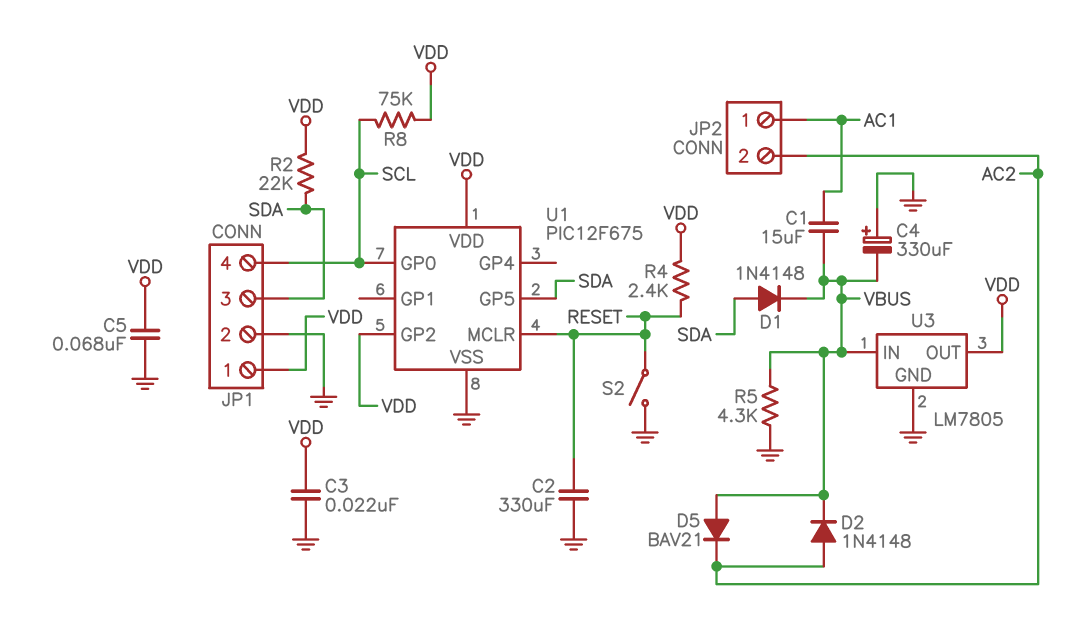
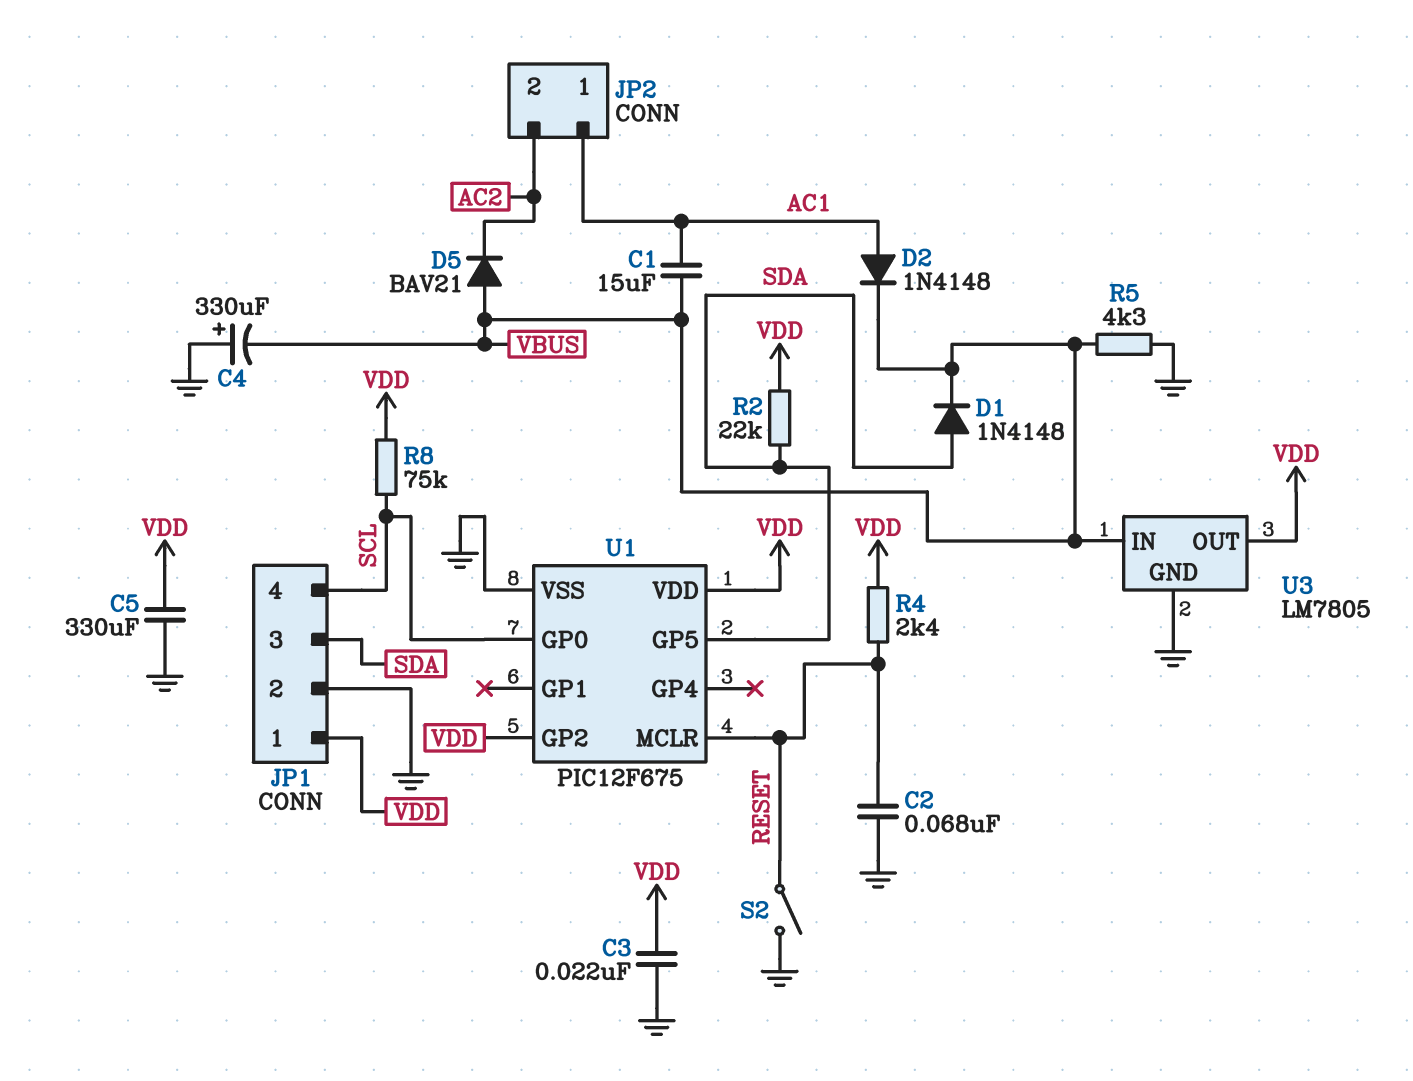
C2: 330uF (GND, RESET) -> 68nF (GND, RESET)
C5: 68nF (GND, VDD) -> 330uF (GND, VDD)
D2: diode 1N4148 (A AC2, K VBUS) -> diode 1N4148 (A AC1, K VBUS)

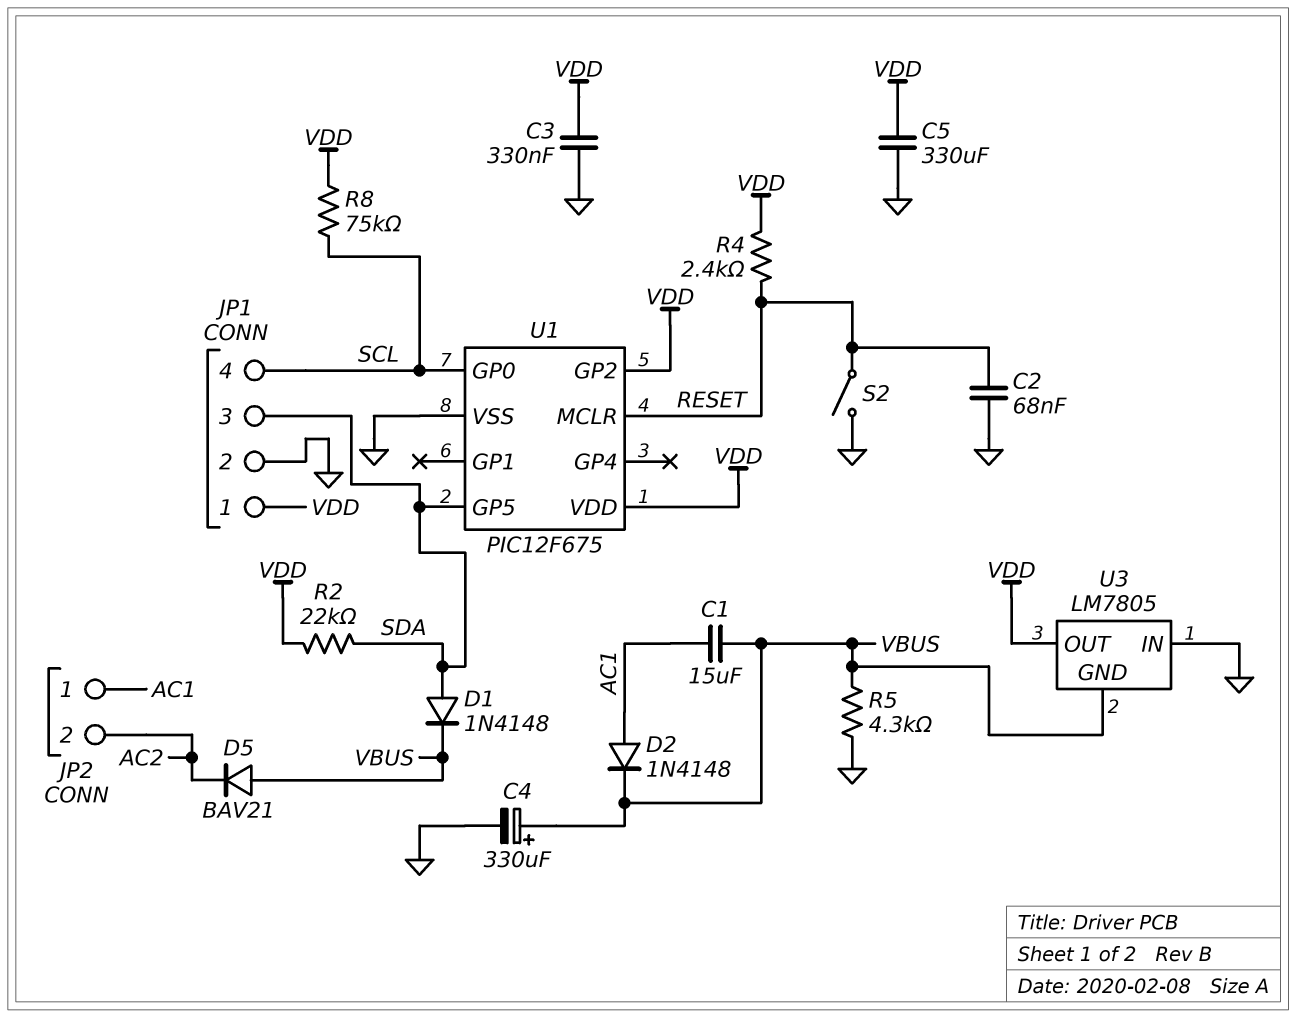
C3: 22nF (GND, VDD) -> 330nF (GND, VDD)
C4: 330uF (plus GND, minus VBUS) -> 330uF (plus VBUS, minus GND)
U3 pin GND: GND -> VBUS
U3 pin IN: VBUS -> GND

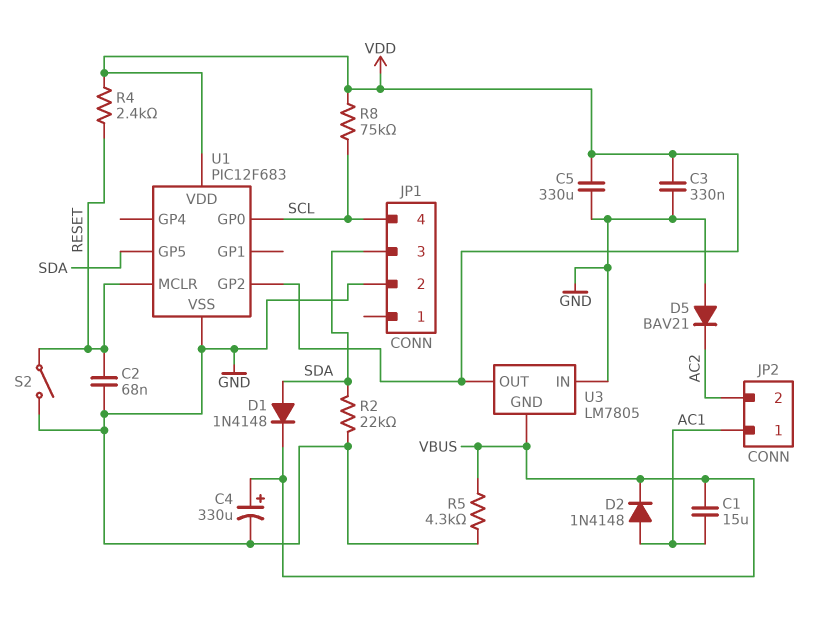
D5: diode BAV21 (A VBUS, K AC2) -> diode BAV21 (A GND, K AC2)
JP1 pin 1: VDD -> none
R2: 22k (SDA, VDD) -> 22k (GND, SDA)
U1: PIC12F675 -> PIC12F683

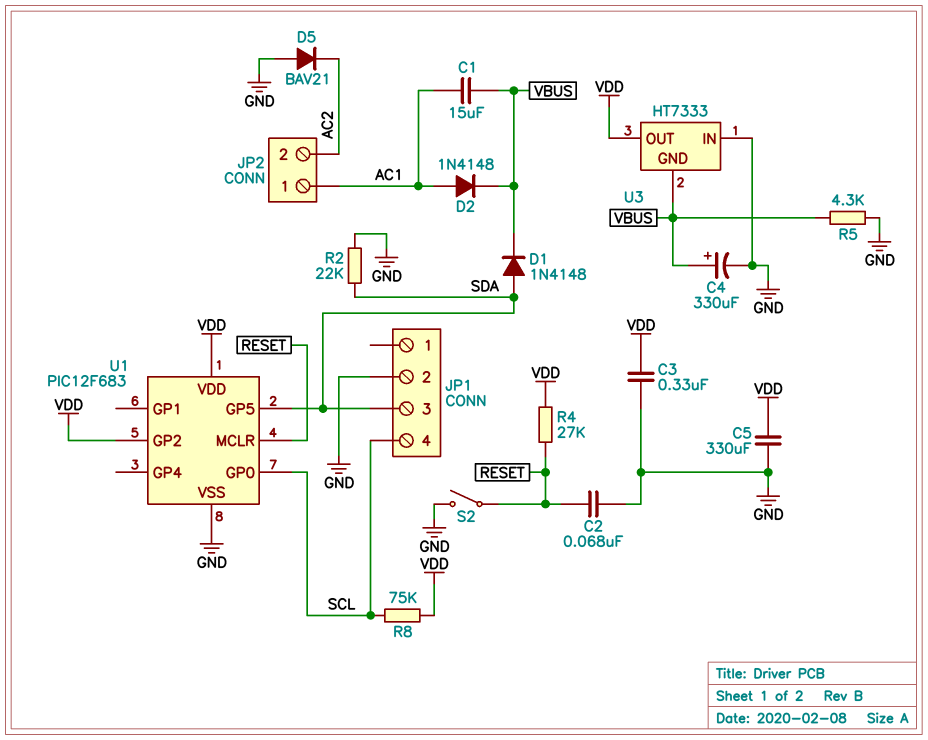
R4: 2.4k (RESET, VDD) -> 27k (RESET, VDD)
U3: LM7805 -> HT7333

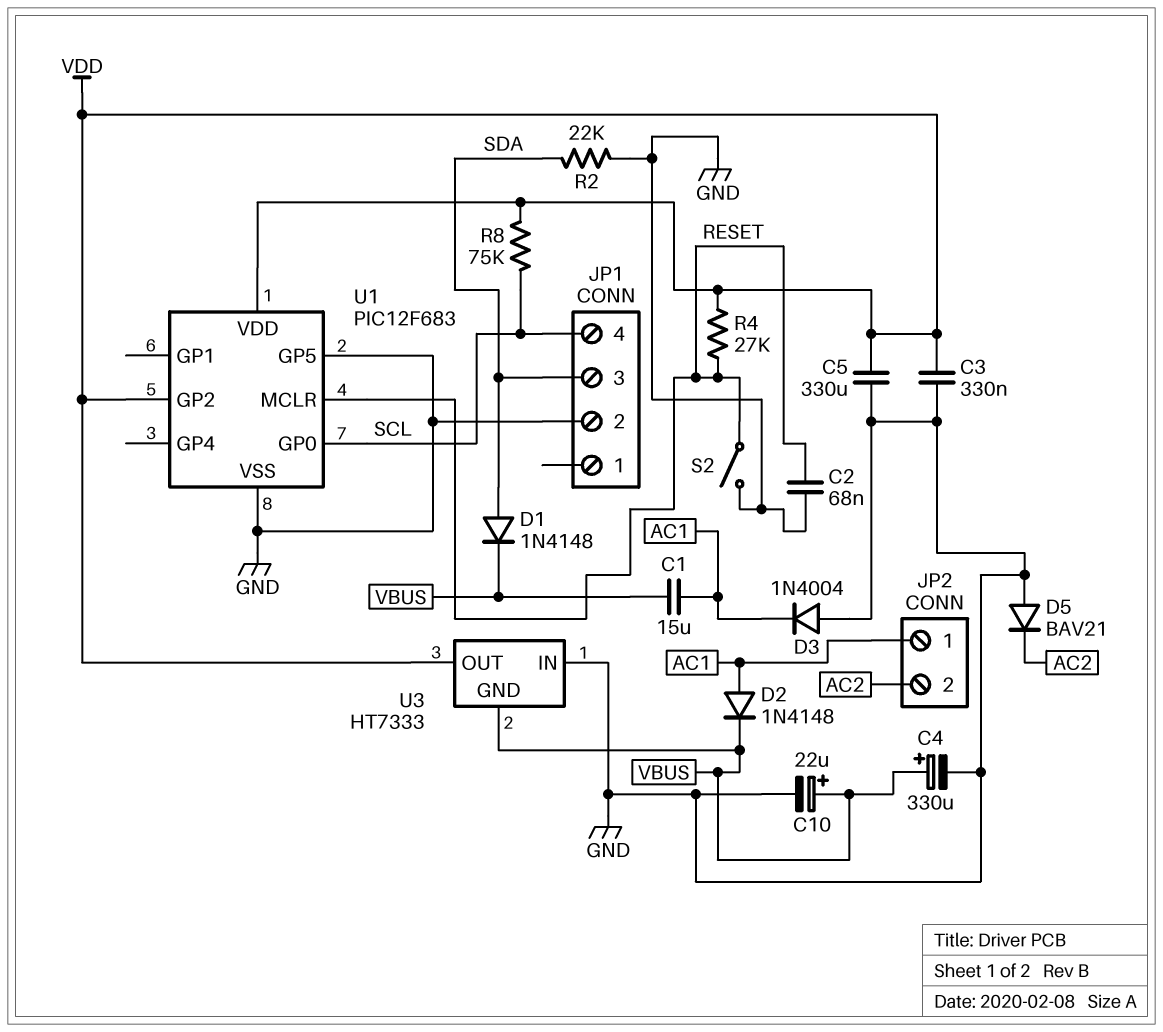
C10: none -> 22uF (plus VBUS, minus GND)
D3: none -> diode 1N4004 (A GND, K AC1)
R5: 4.3k (GND, VBUS) -> none
U1 pin GP5: SDA -> GND

